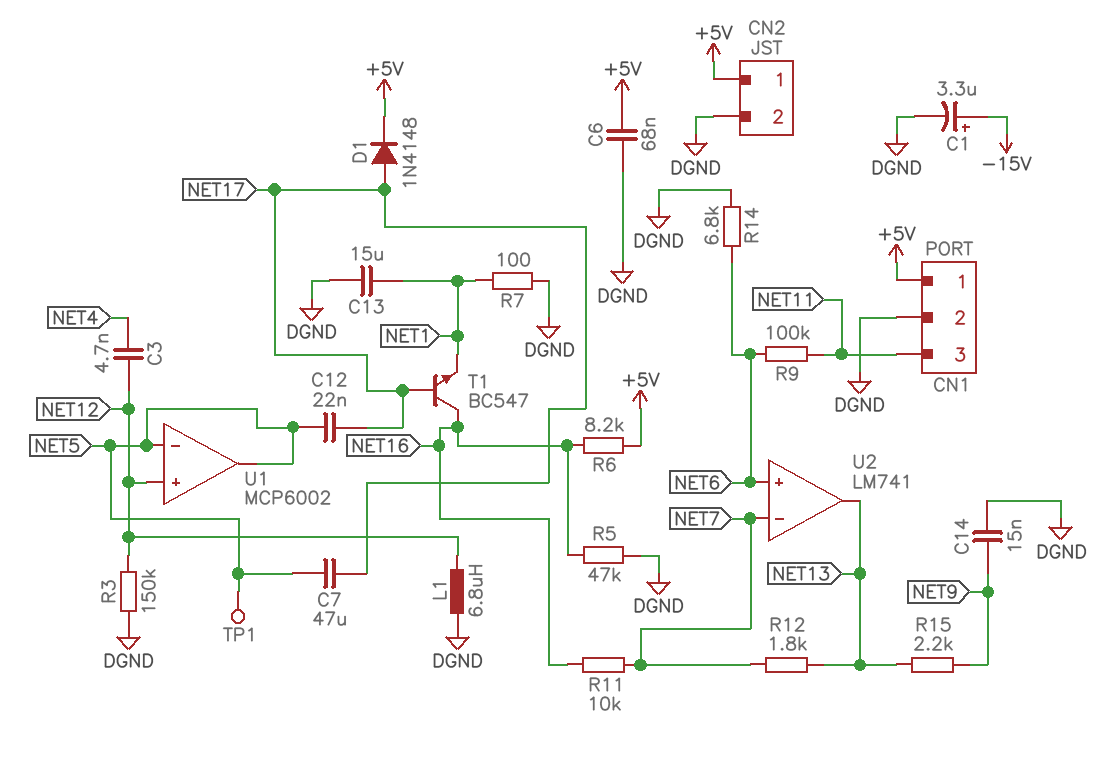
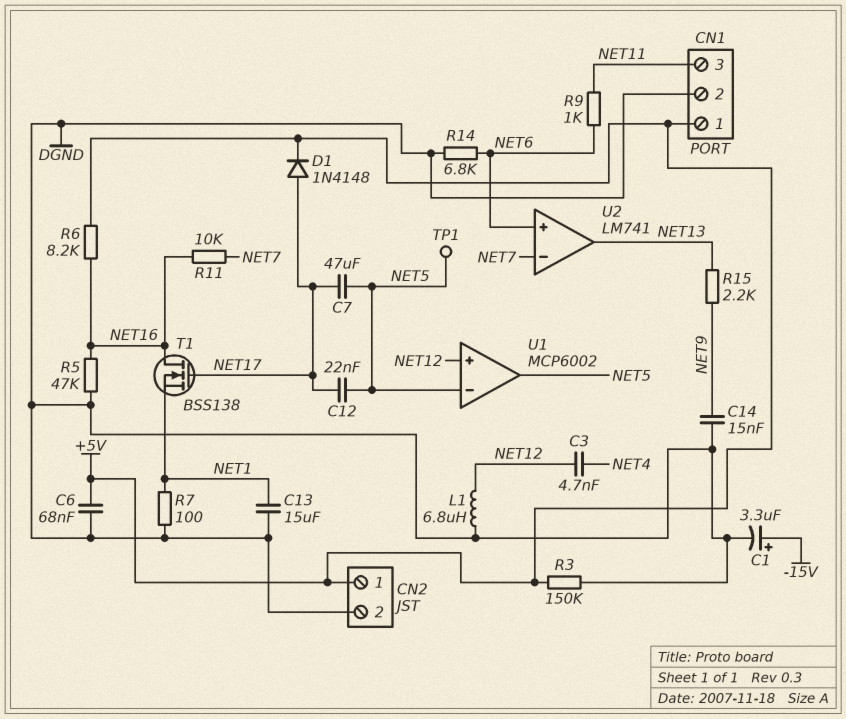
R3: 150k (DGND, NET12) -> 150k (+5V, DGND)
R9: 100k (NET6, NET11) -> 1k (NET6, NET11)
R12: 1.8k (NET7, NET13) -> none
T1: NPN BC547 (B NET17, C NET16, E NET1) -> NMOS BSS138 (G NET17, D NET16, S NET1)

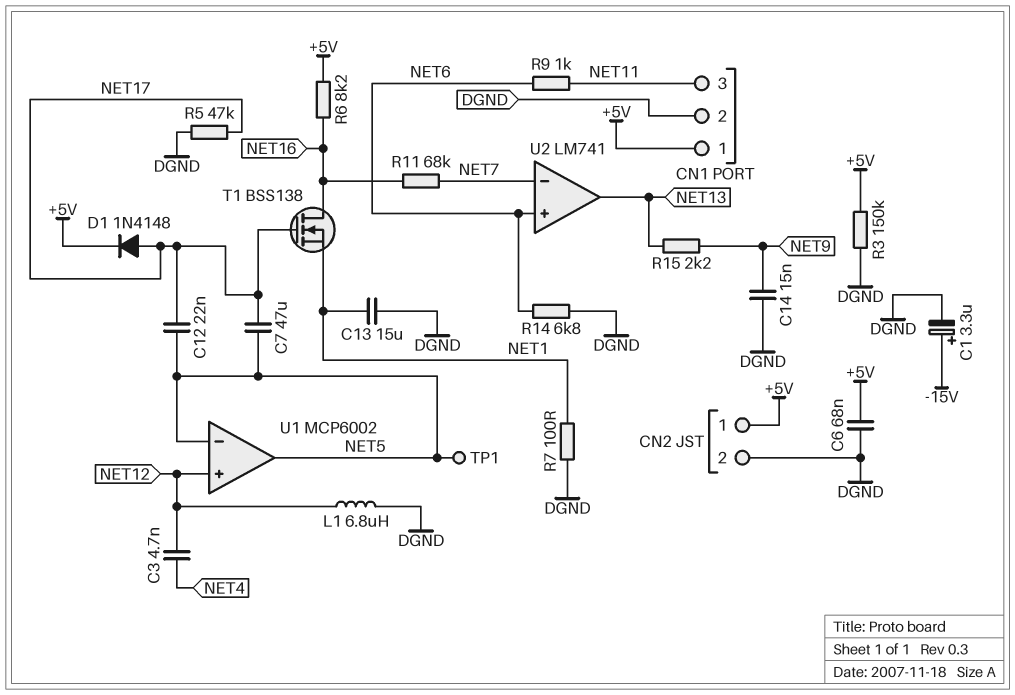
R5: 47k (DGND, NET16) -> 47k (DGND, NET17)
R11: 10k (NET7, NET16) -> 68k (NET7, NET16)

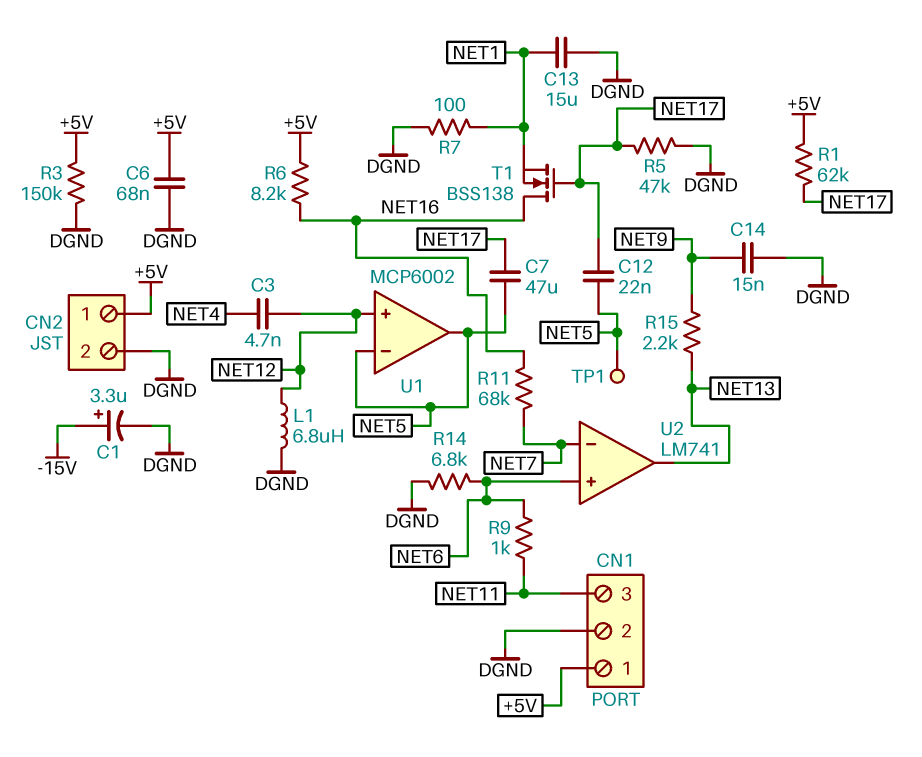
D1: diode 1N4148 (A NET17, K +5V) -> none
R1: none -> 62k (+5V, NET17)

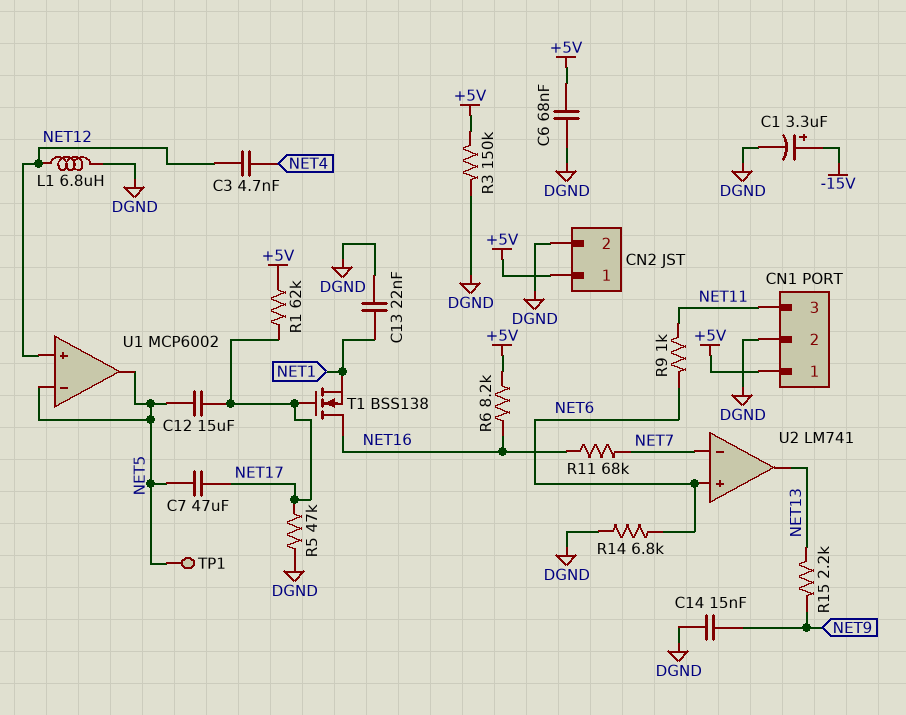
C12: 22nF (NET5, NET17) -> 15uF (NET5, NET17)
C13: 15uF (DGND, NET1) -> 22nF (DGND, NET1)
R7: 100 (DGND, NET1) -> none

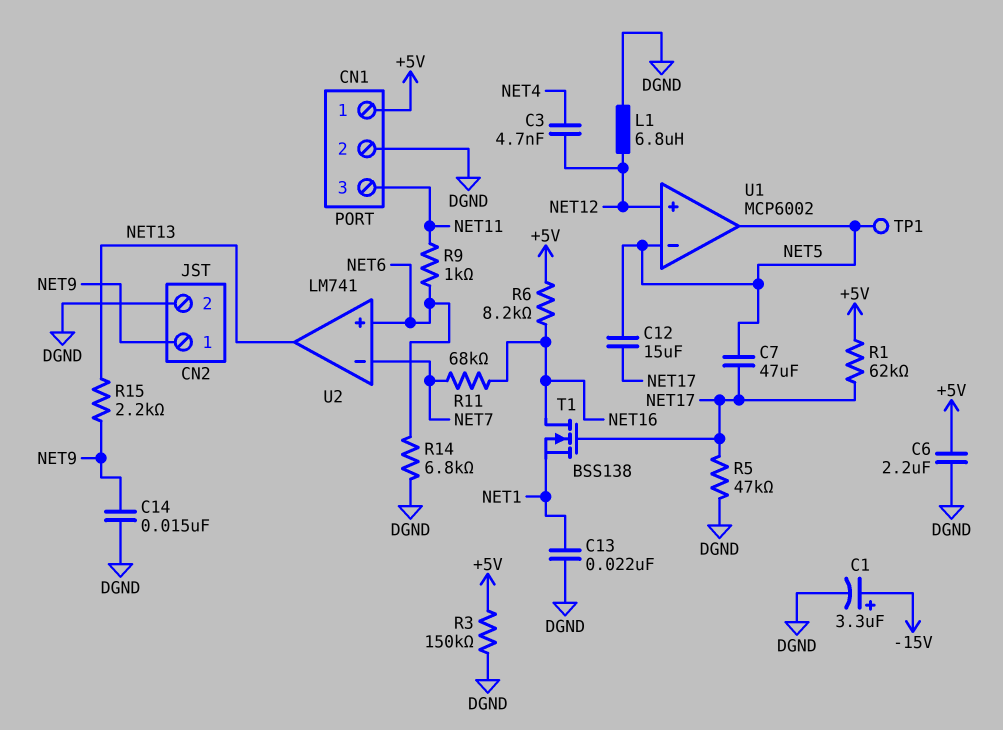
C6: 68nF (+5V, DGND) -> 2.2uF (+5V, DGND)
CN2 pin 1: +5V -> NET9

